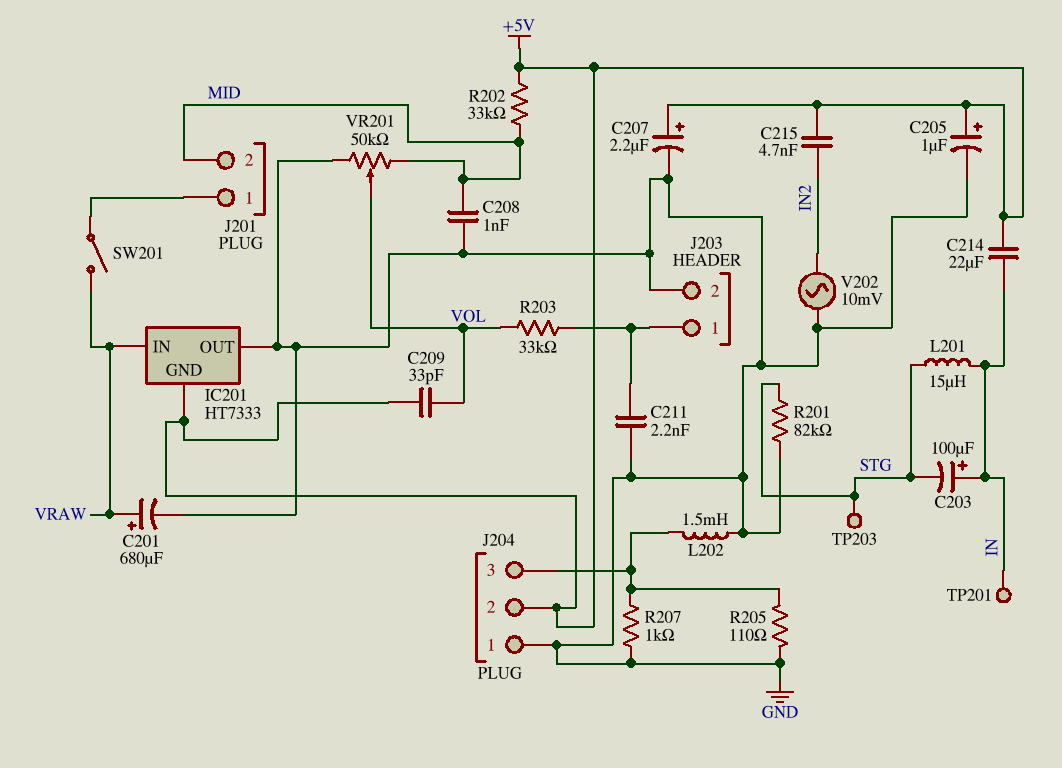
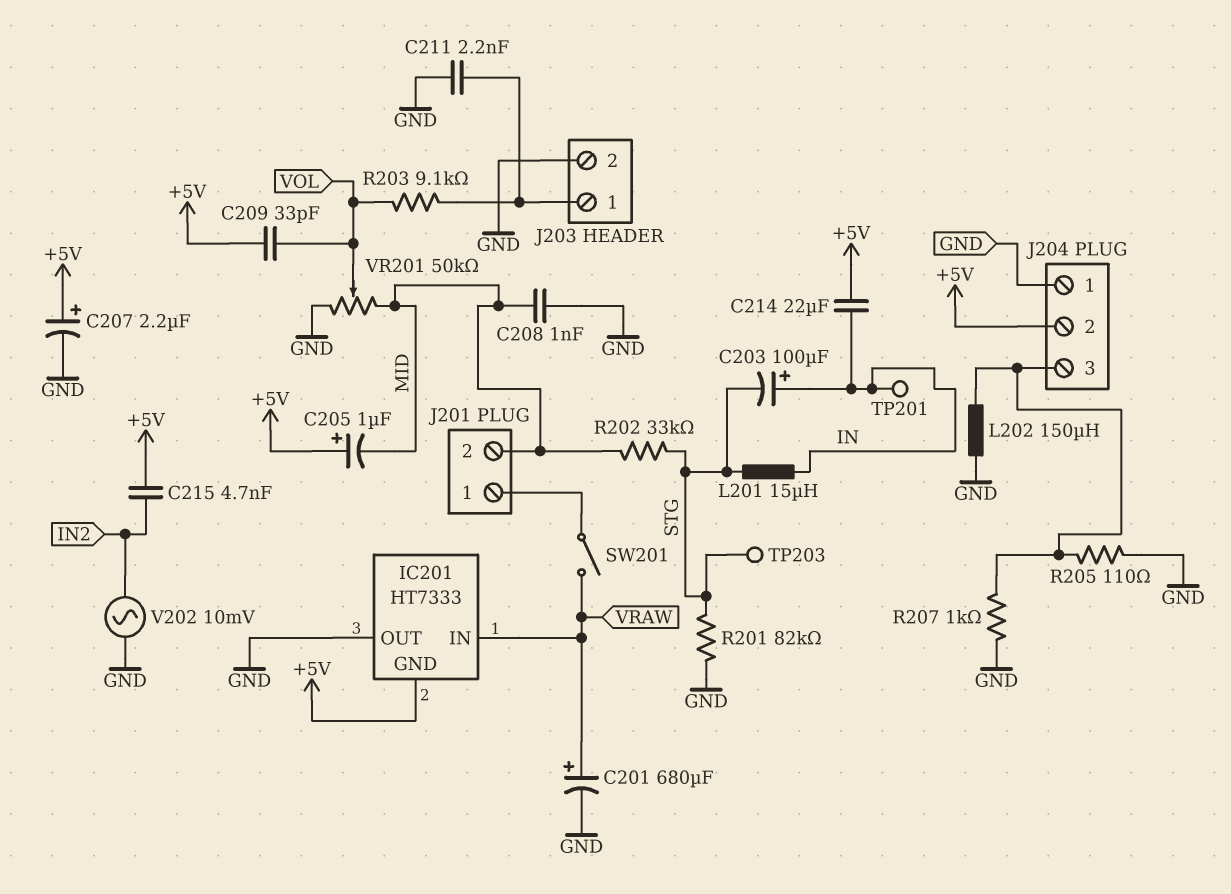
C205: 1uF (plus +5V, minus GND) -> 1uF (plus +5V, minus MID)
L202: 1.5mH (GND, J204/3) -> 150uH (GND, J204/3)
R202: 33k (+5V, MID) -> 33k (MID, STG)
R203: 33k (J203/1, VOL) -> 9.1k (J203/1, VOL)

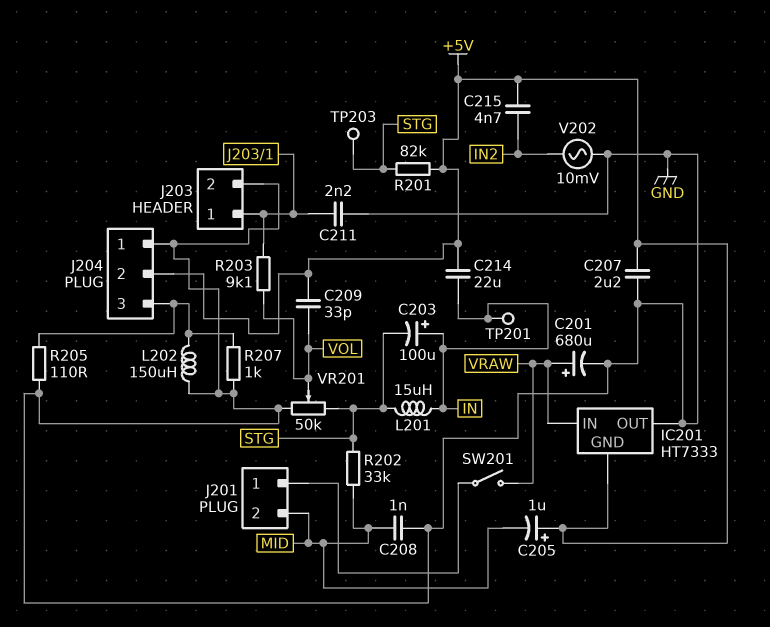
C207: 2.2uF (plus +5V, minus GND) -> 2.2uF (+5V, GND)
R201: 82k (GND, STG) -> 82k (+5V, STG)
VR201: 50k (GND, MID, wiper VOL) -> 50k (GND, STG, wiper VOL)

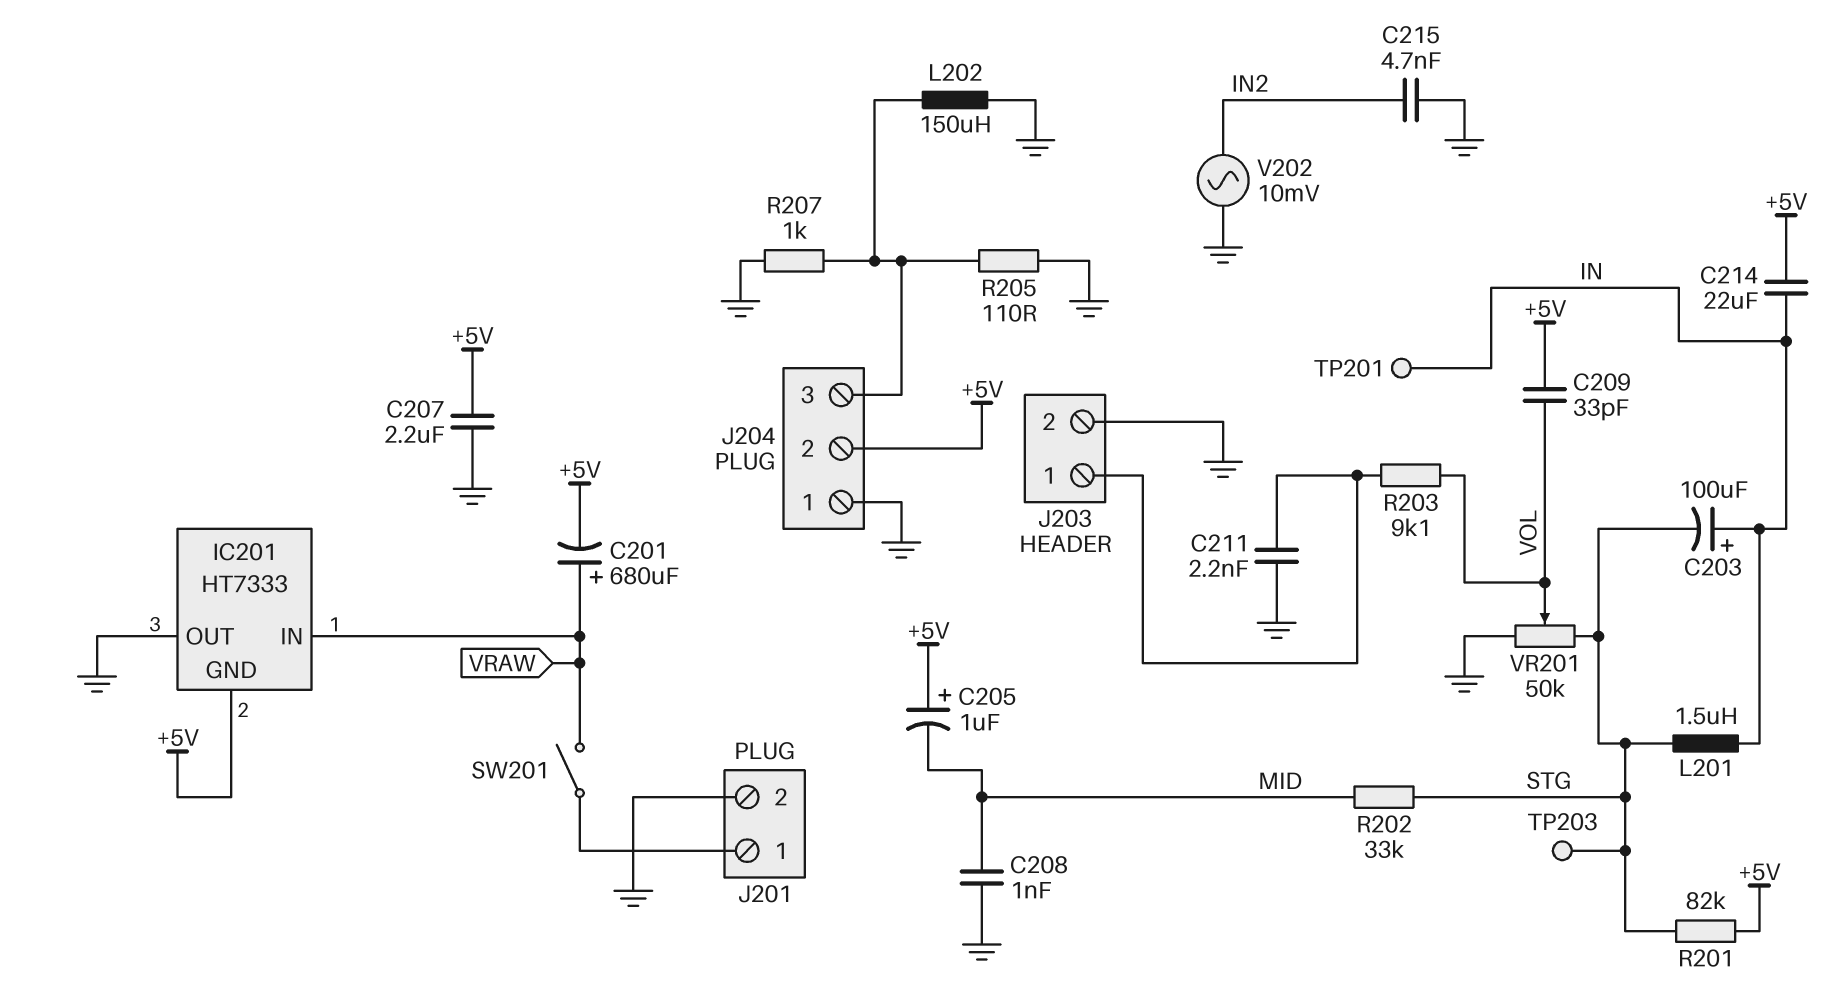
C201: 680uF (plus VRAW, minus GND) -> 680uF (plus VRAW, minus +5V)
C215: 4.7nF (+5V, IN2) -> 4.7nF (GND, IN2)
J201 pin 2: MID -> GND
L201: 15uH (IN, STG) -> 1.5uH (IN, STG)

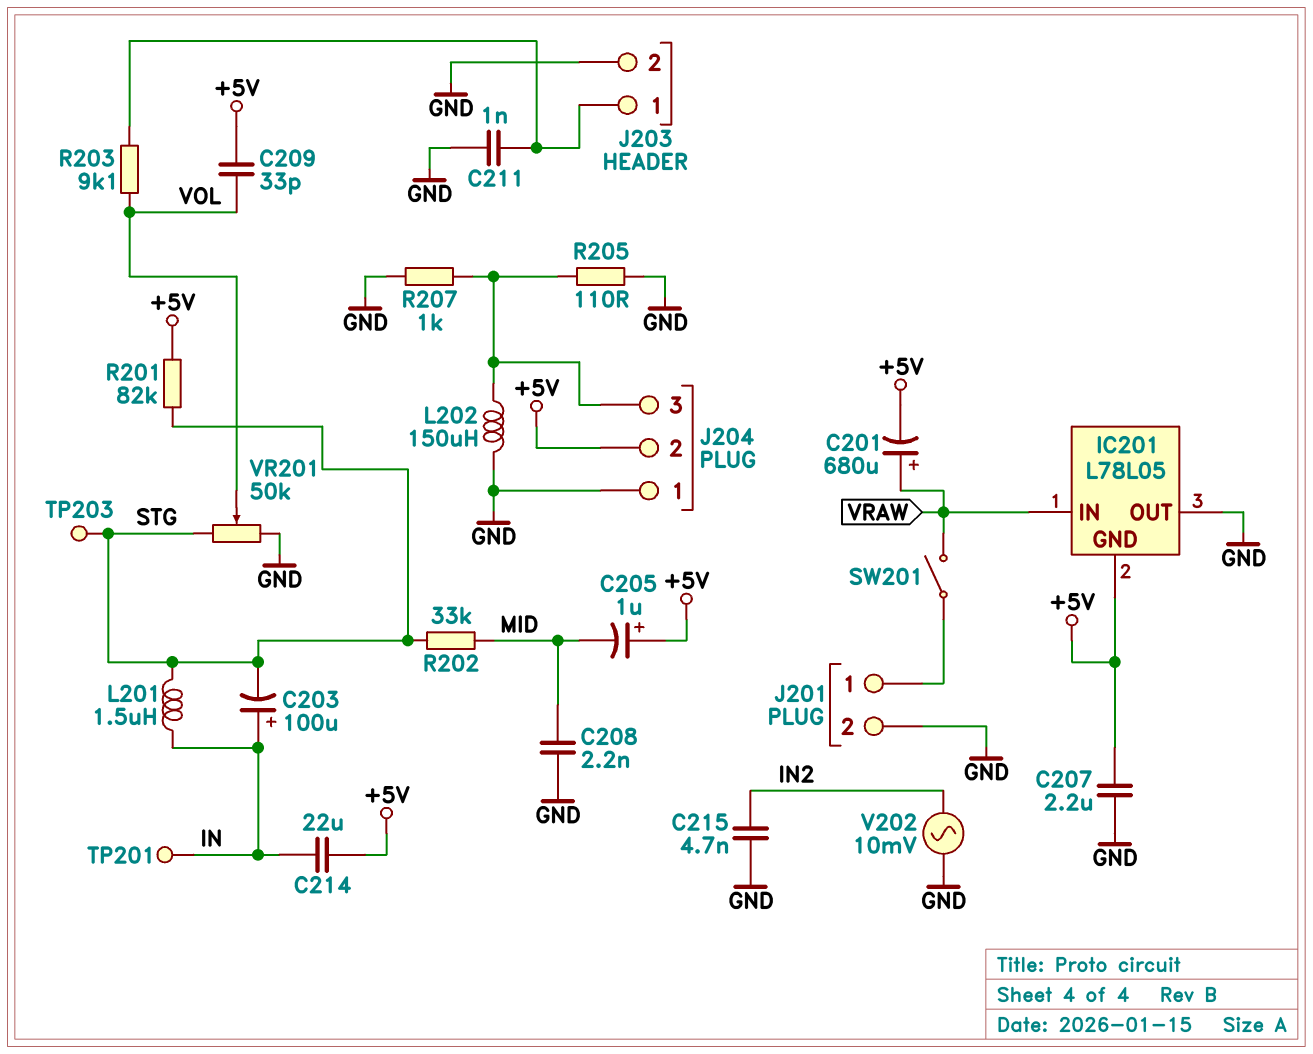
C208: 1nF (GND, MID) -> 2.2nF (GND, MID)
C211: 2.2nF (GND, J203/1) -> 1nF (GND, J203/1)
IC201: HT7333 -> L78L05

